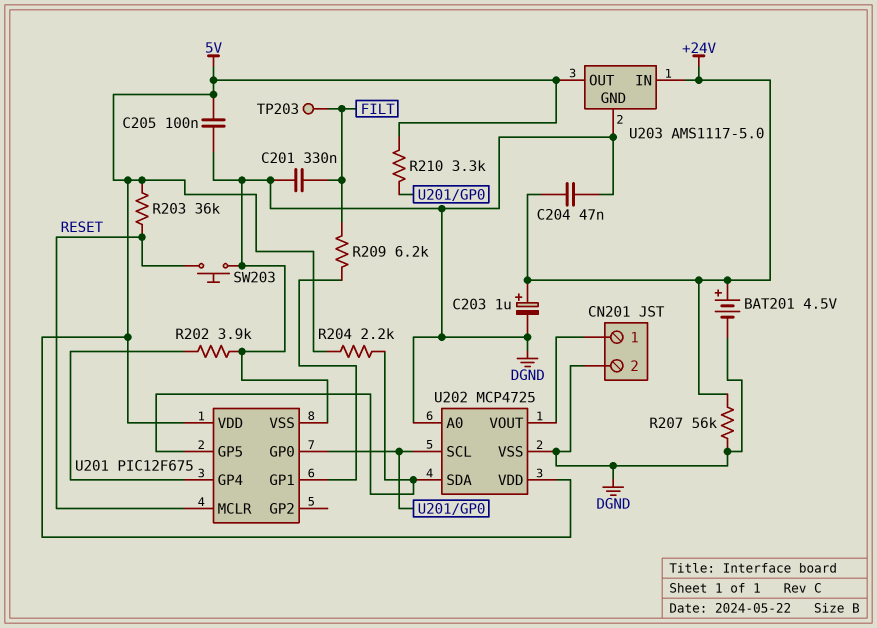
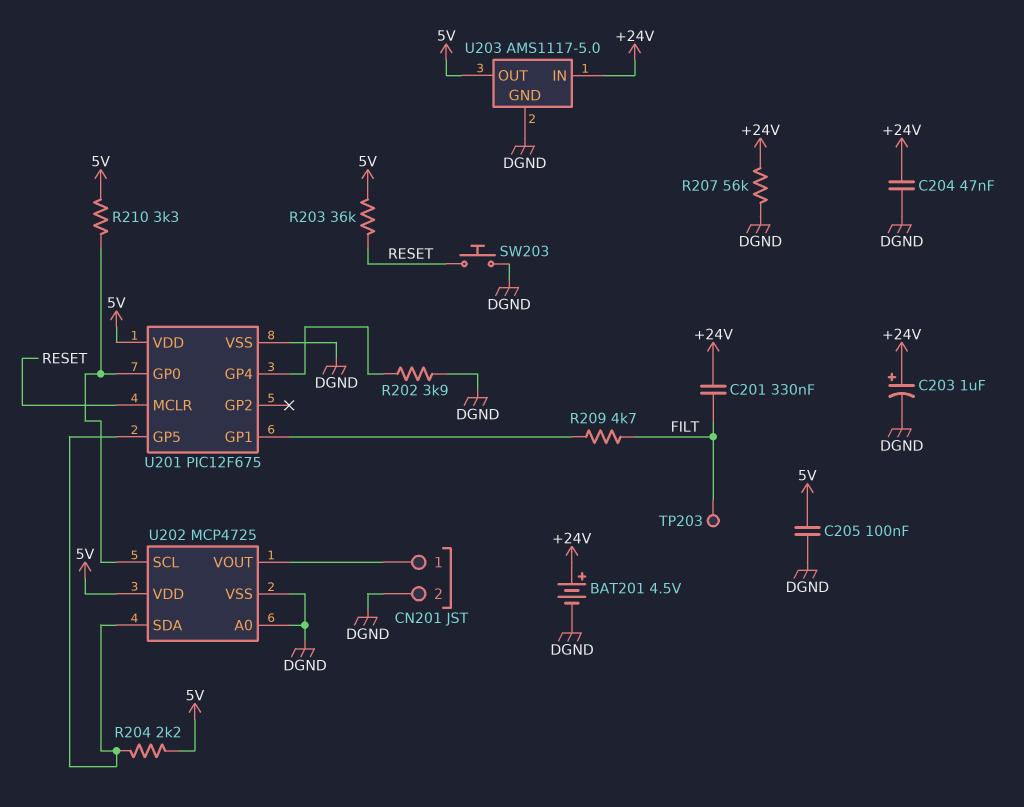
C201: 330nF (DGND, FILT) -> 330nF (+24V, FILT)
R209: 6.2k (FILT, U201/GP1) -> 4.7k (FILT, U201/GP1)

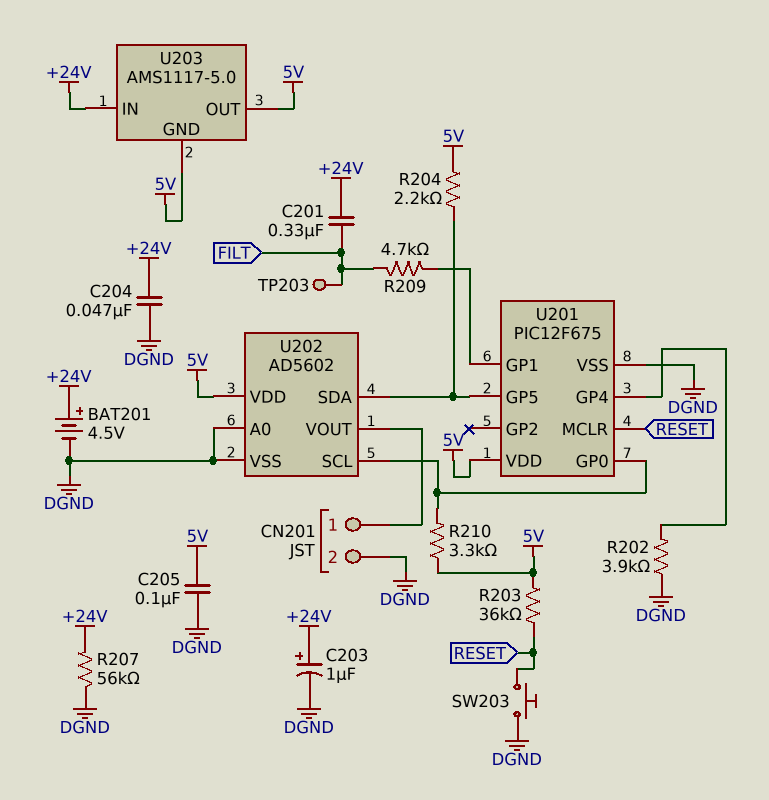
U202: MCP4725 -> AD5602
U203 pin GND: DGND -> 5V

